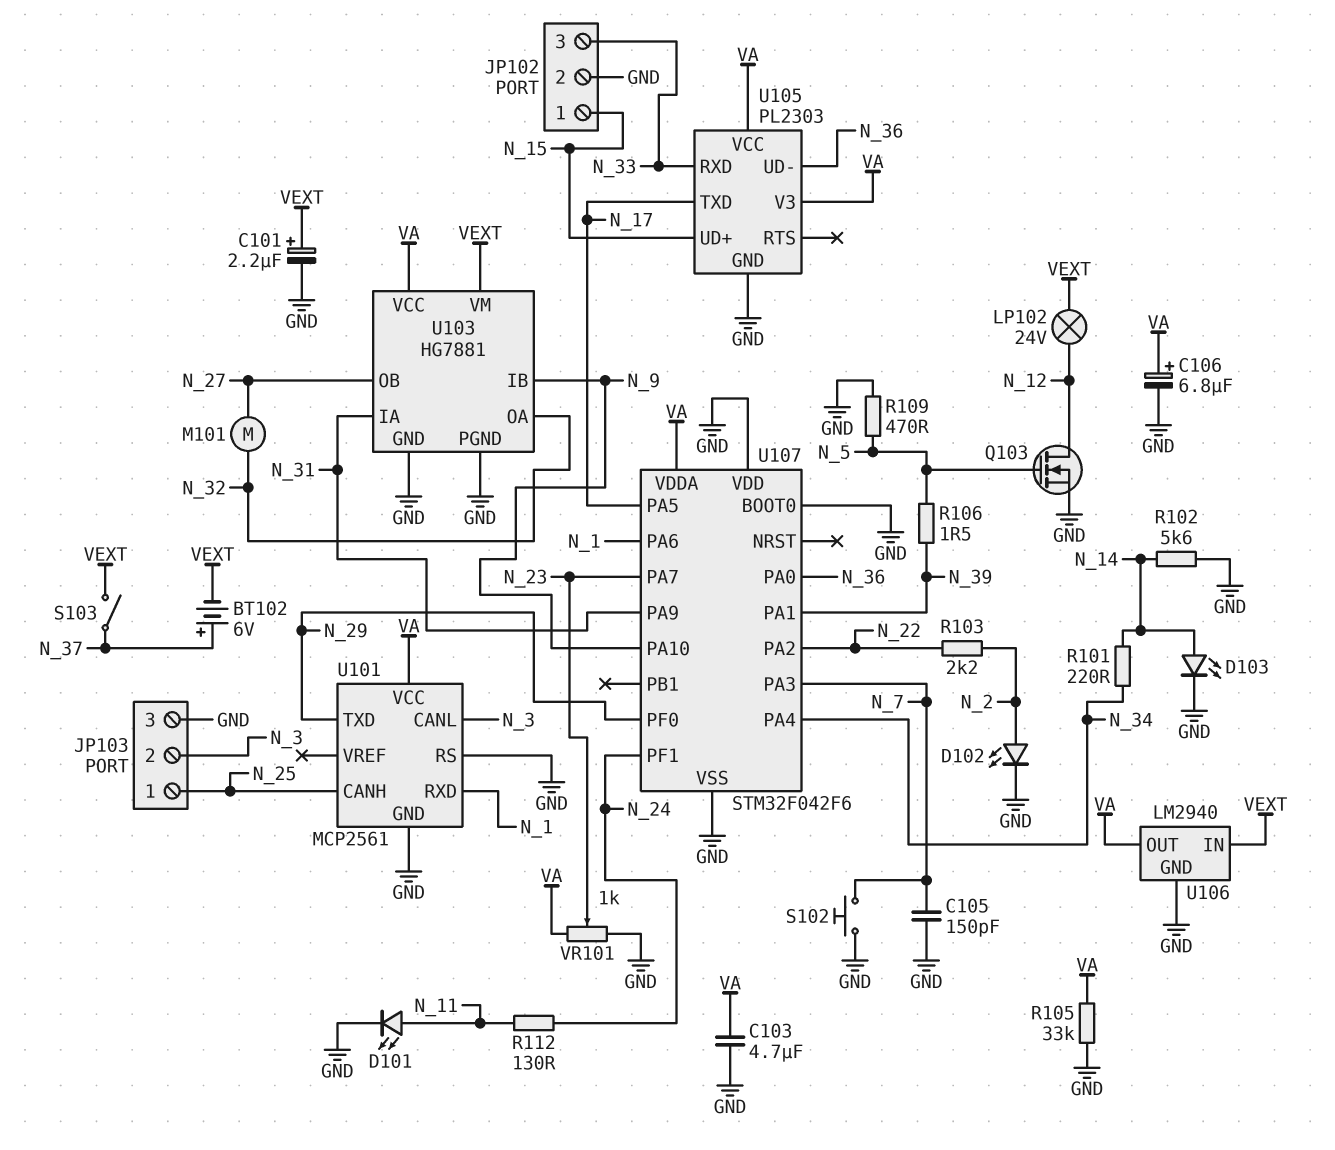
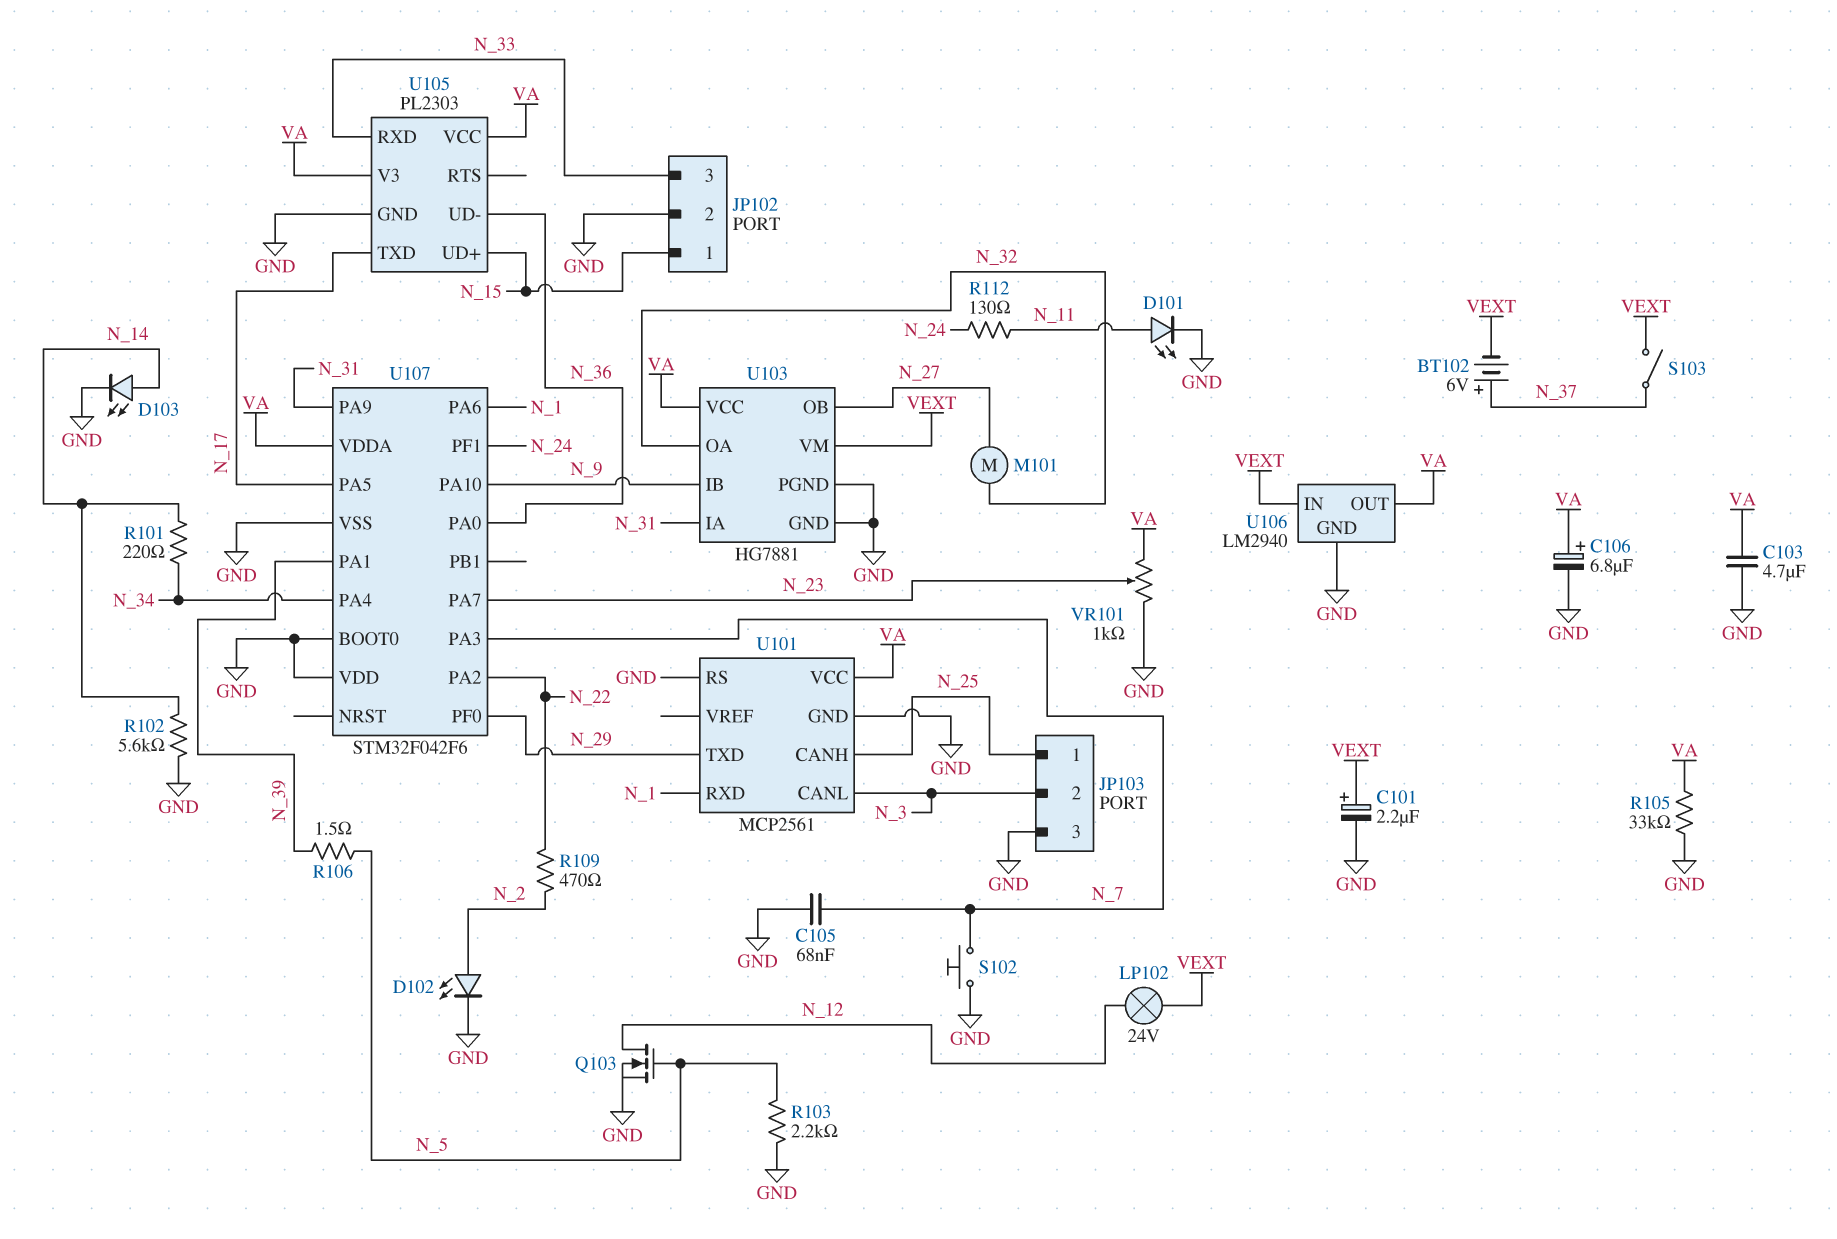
C105: 150pF (GND, N_7) -> 68nF (GND, N_7)
R103: 2.2k (N_2, N_22) -> 2.2k (GND, N_5)
R109: 470 (GND, N_5) -> 470 (N_2, N_22)

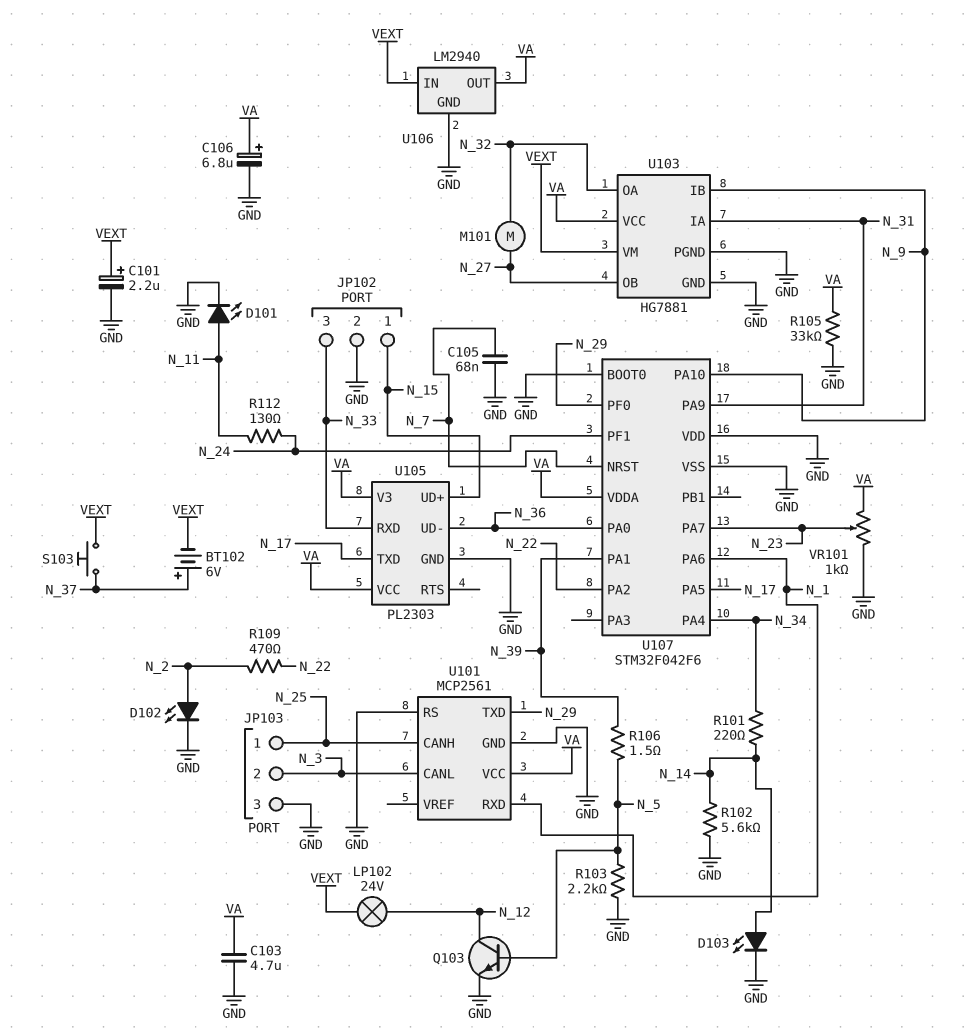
Q103: NMOS (G N_5, D N_12, S GND) -> NPN (B N_5, C N_12, E GND)
S102: button (GND, N_7) -> none
S103: switch (N_37, VEXT) -> button (N_37, VEXT)
U107 pin NRST: none -> N_7
U107 pin PA3: N_7 -> none

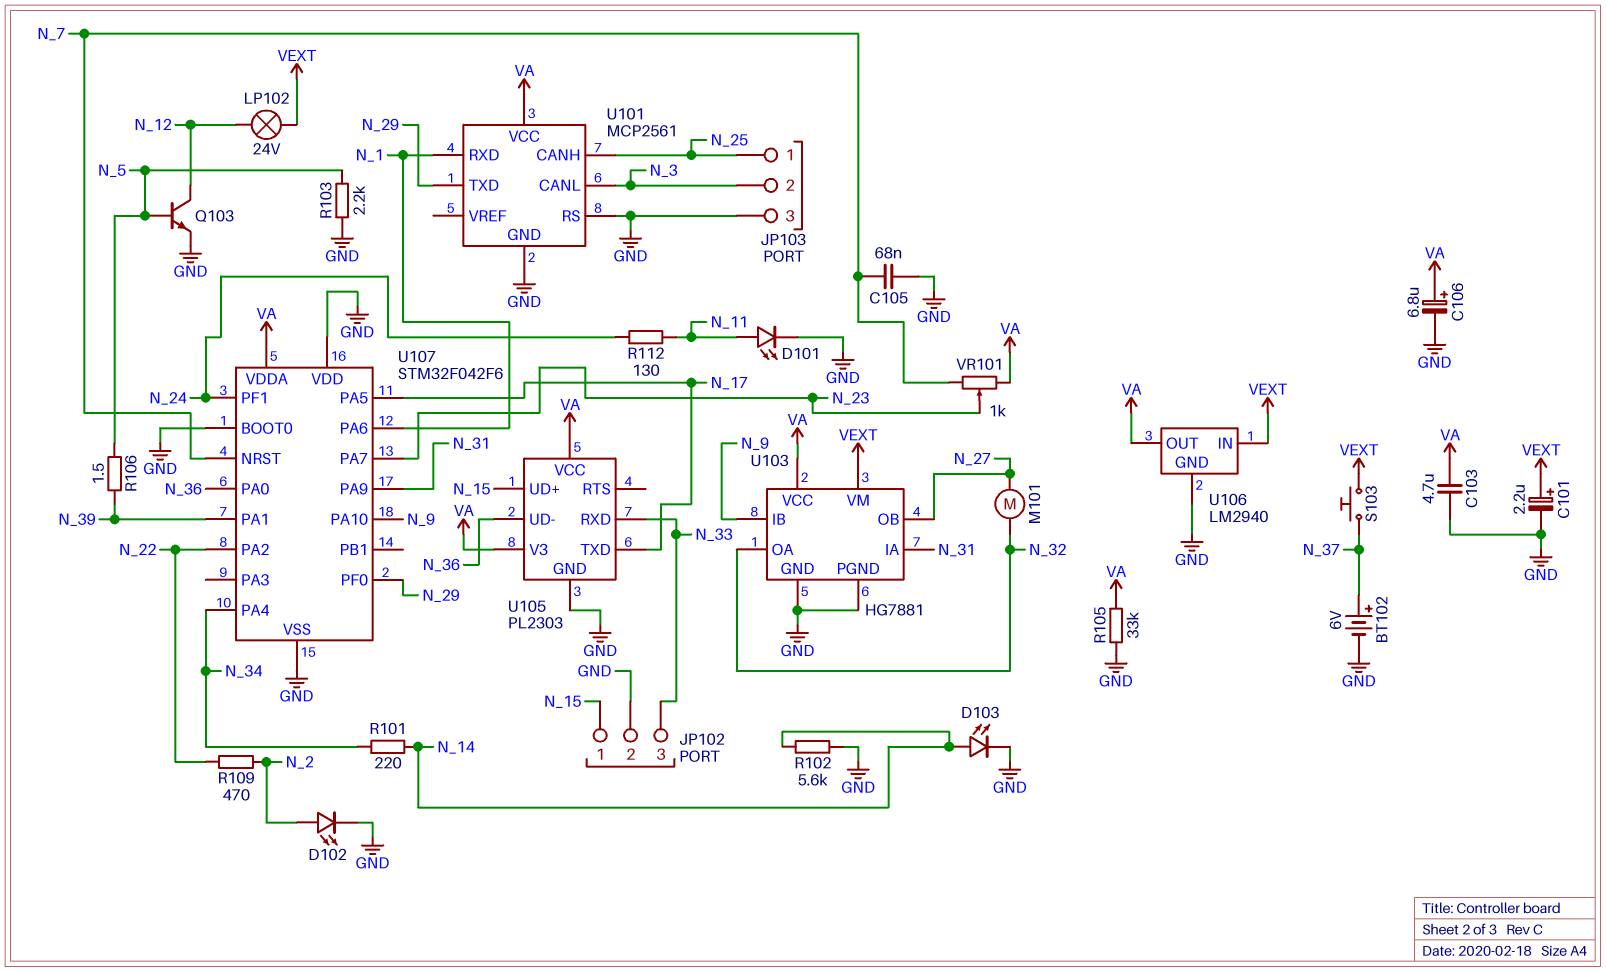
BT102: 6V (plus N_37, minus VEXT) -> 6V (plus N_37, minus GND)
VR101: 1k (GND, VA, wiper N_23) -> 1k (N_7, VA, wiper N_23)

